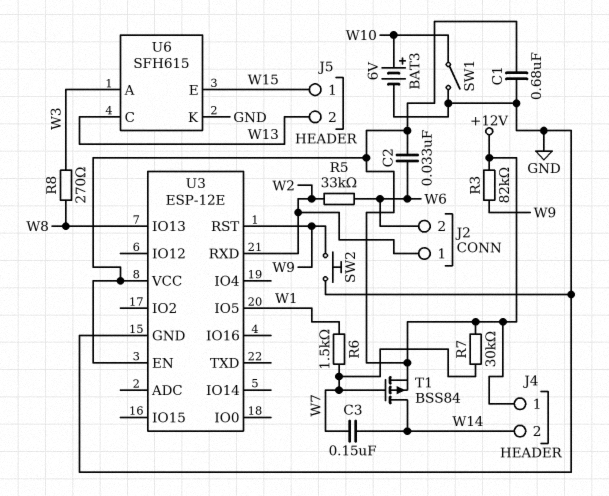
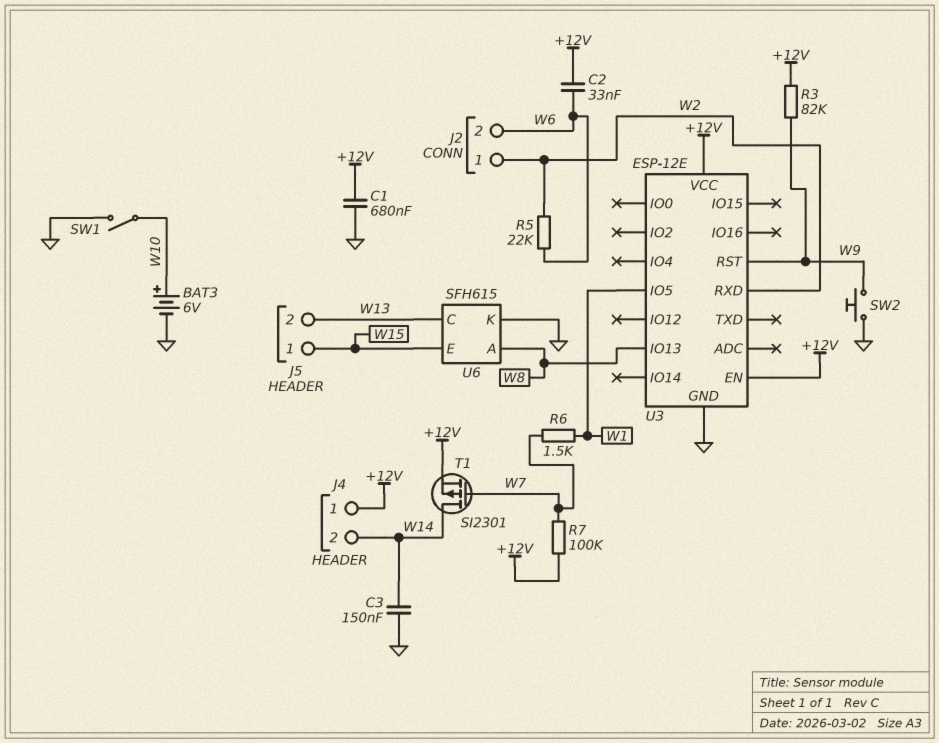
C3: 150nF (W7, W14) -> 150nF (GND, W14)
R5: 33k (W2, W6) -> 22k (W2, W6)
R7: 30k (+12V, W7) -> 100k (+12V, W7)
R8: 270 (W3, W8) -> none
T1: PMOS BSS84 (G W7, D W14, S +12V) -> PMOS SI2301 (G W7, D W14, S +12V)
U6 pin A: W3 -> W8

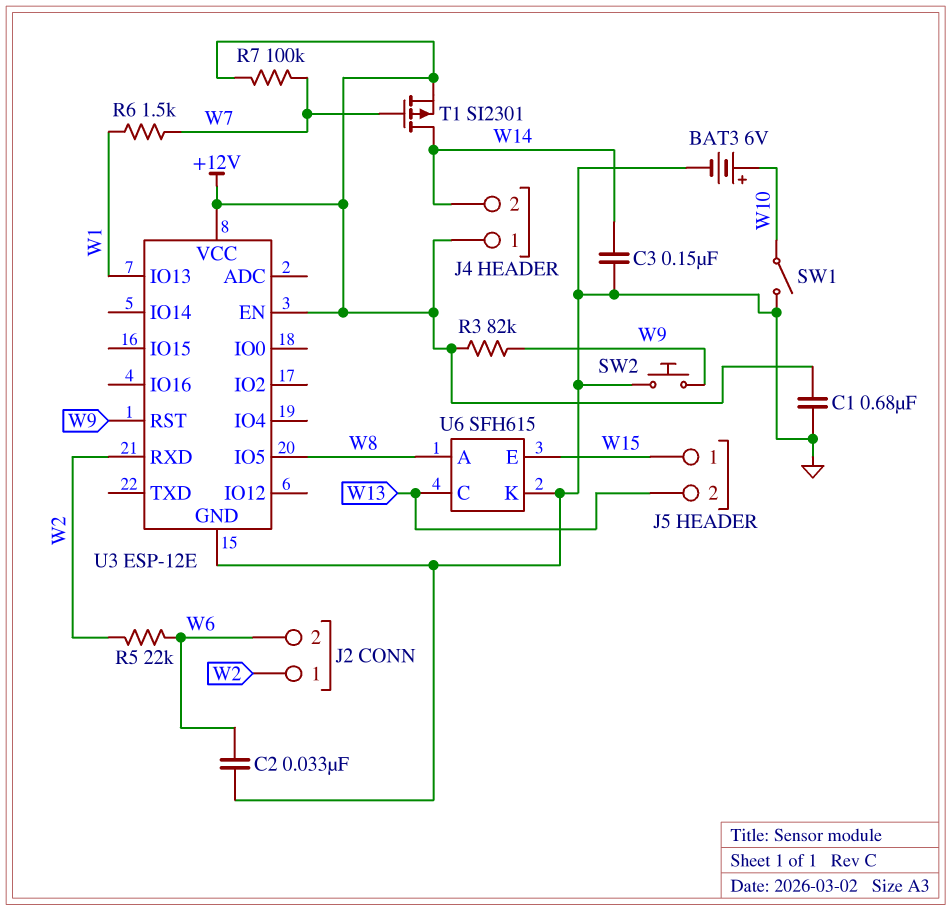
C2: 33nF (+12V, W6) -> 33nF (GND, W6)
U3 pin IO5: W1 -> W8
U3 pin IO13: W8 -> W1

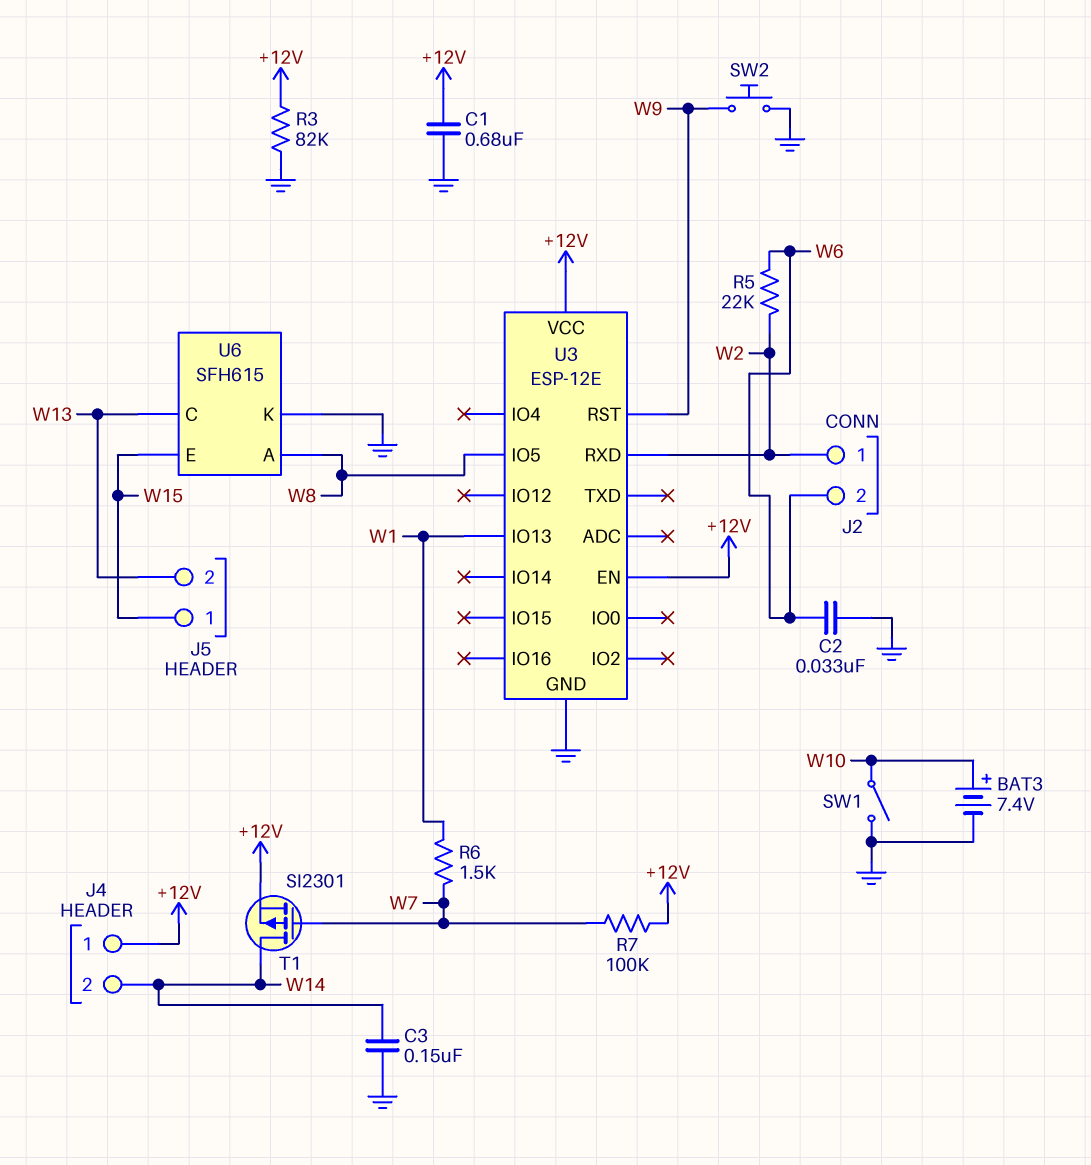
BAT3: 6V (plus W10, minus GND) -> 7.4V (plus W10, minus GND)
R3: 82k (+12V, W9) -> 82k (+12V, GND)

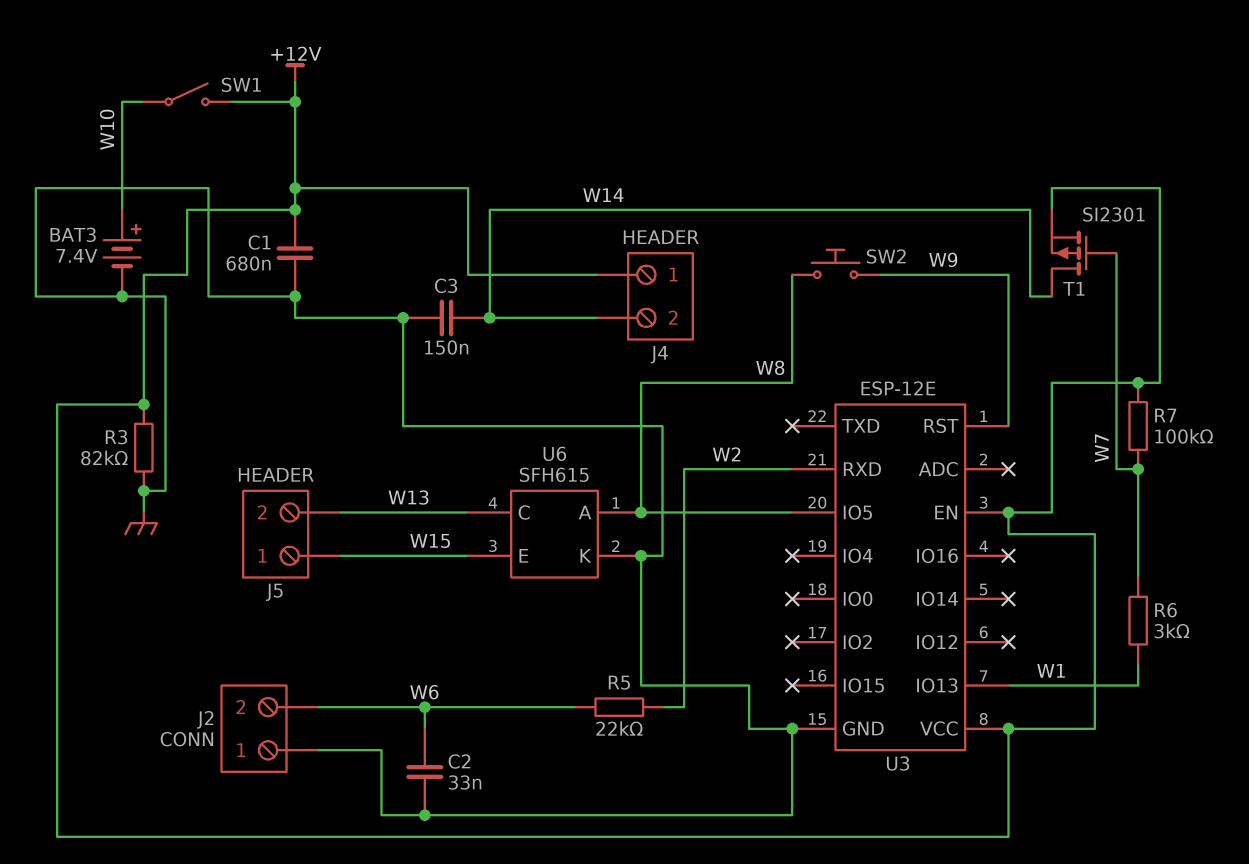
J2 pin 1: W2 -> GND
R6: 1.5k (W1, W7) -> 3k (W1, W7)
SW1: switch (GND, W10) -> switch (+12V, W10)
SW2: button (GND, W9) -> button (W8, W9)

